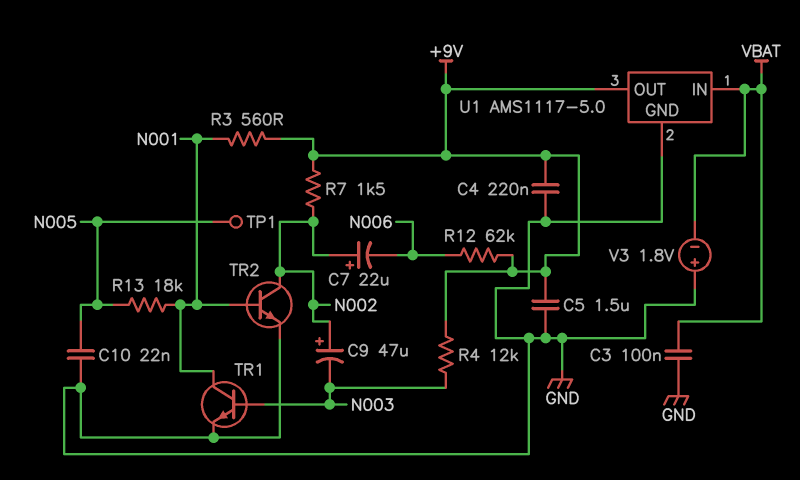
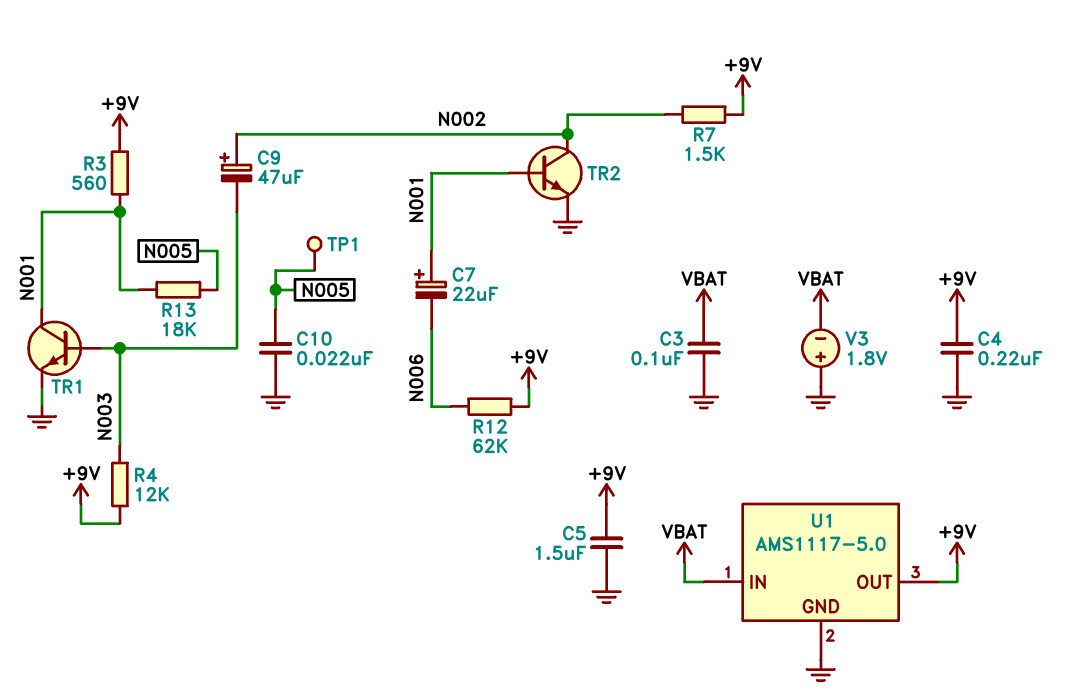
C7: 22uF (plus N002, minus N006) -> 22uF (plus N001, minus N006)

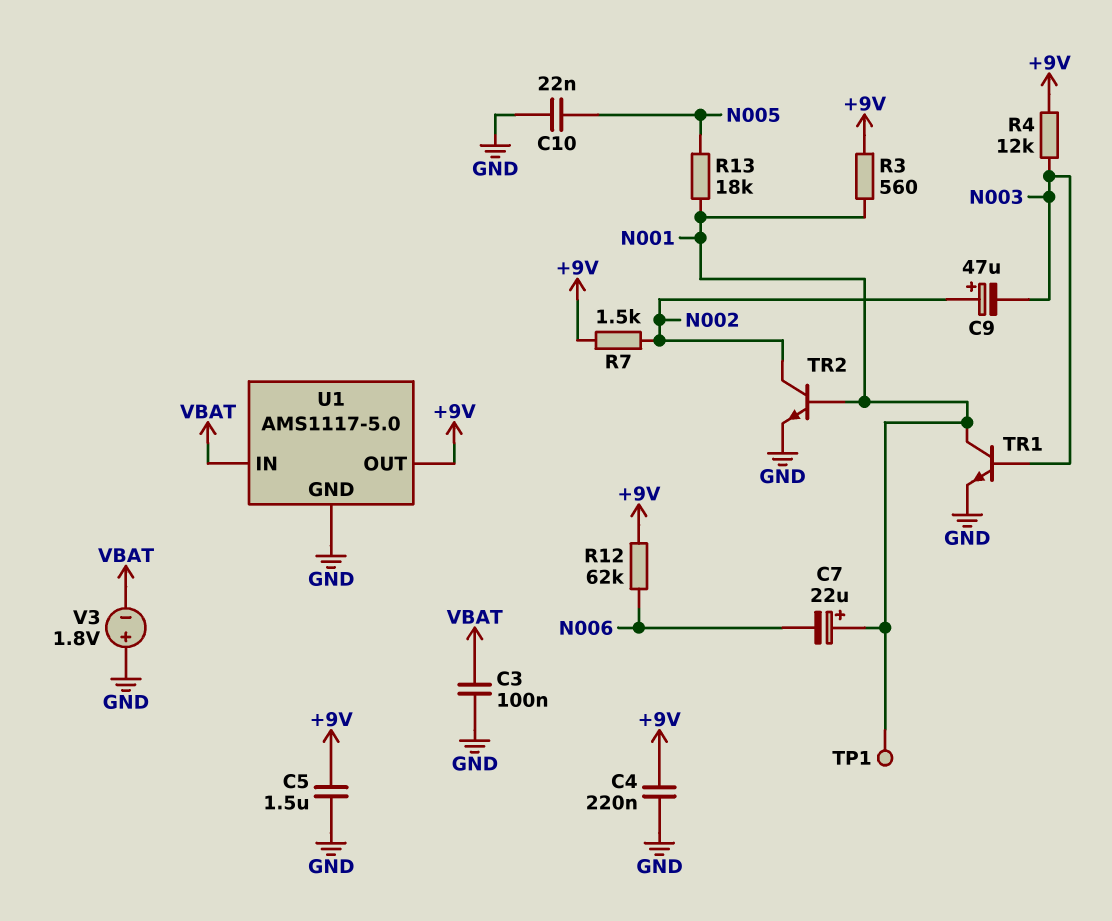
TP1: test point (N005) -> test point (N001)

